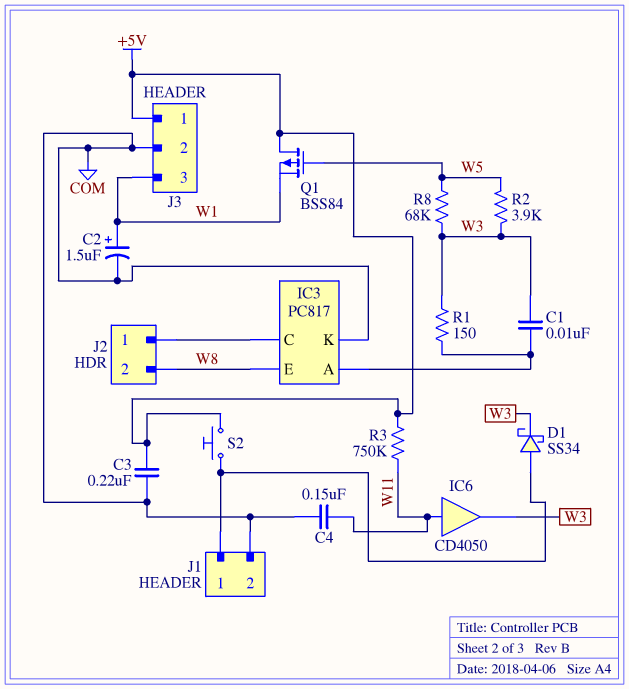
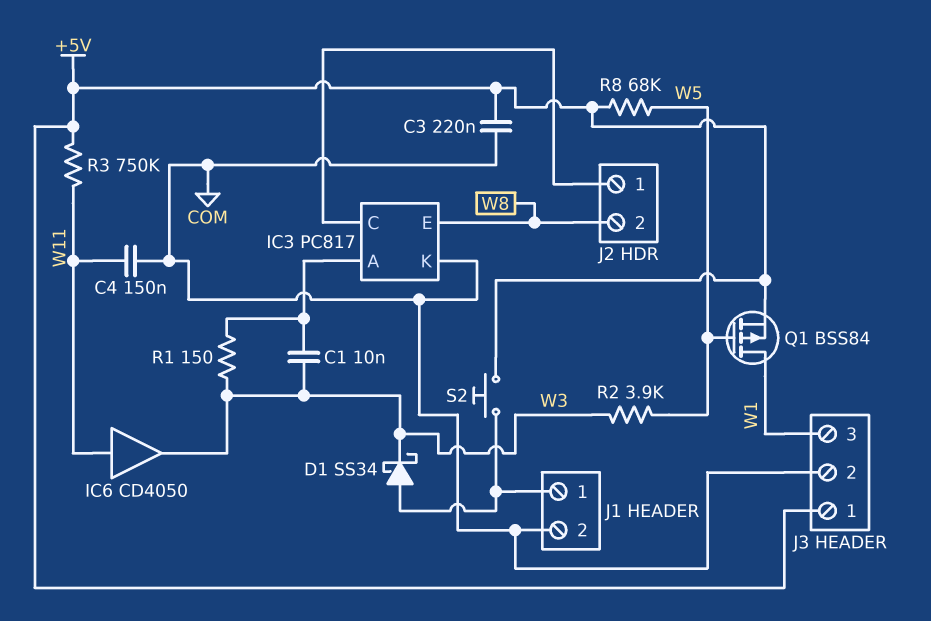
C2: 1.5uF (plus W1, minus COM) -> none
Q1: PMOS BSS84 (G W5, D +5V, S W1) -> PMOS BSS84 (G W5, D W1, S +5V)
R8: 68k (W3, W5) -> 68k (+5V, W5)

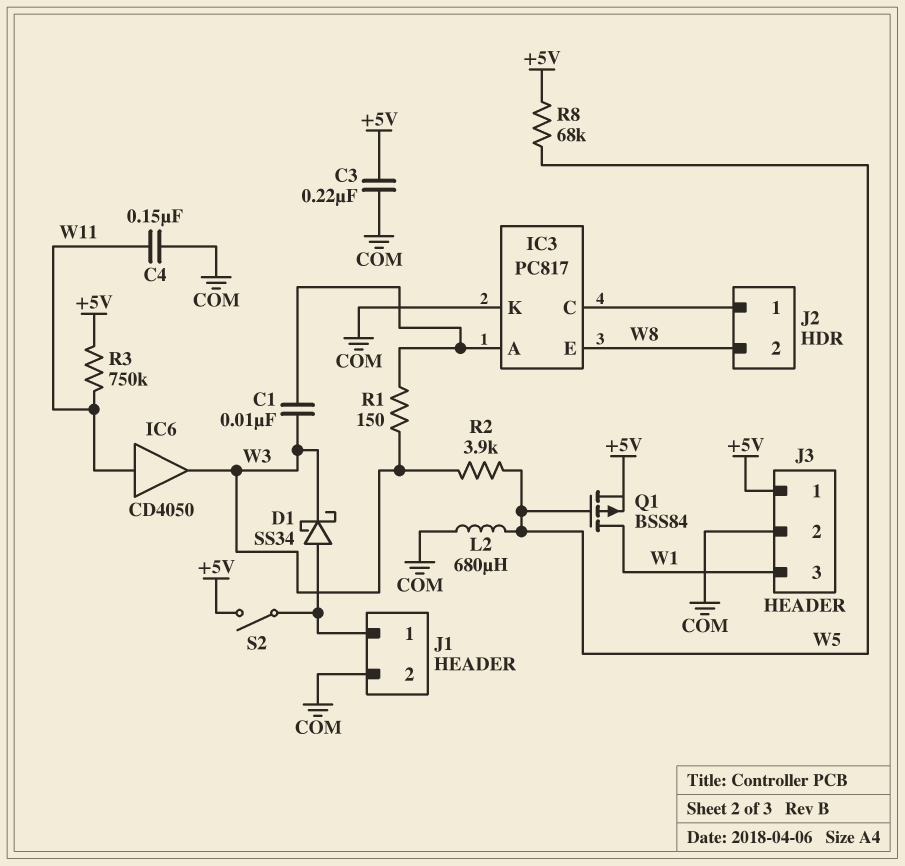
L2: none -> 680uH (COM, W5)
S2: button (+5V, J1/1) -> switch (+5V, J1/1)

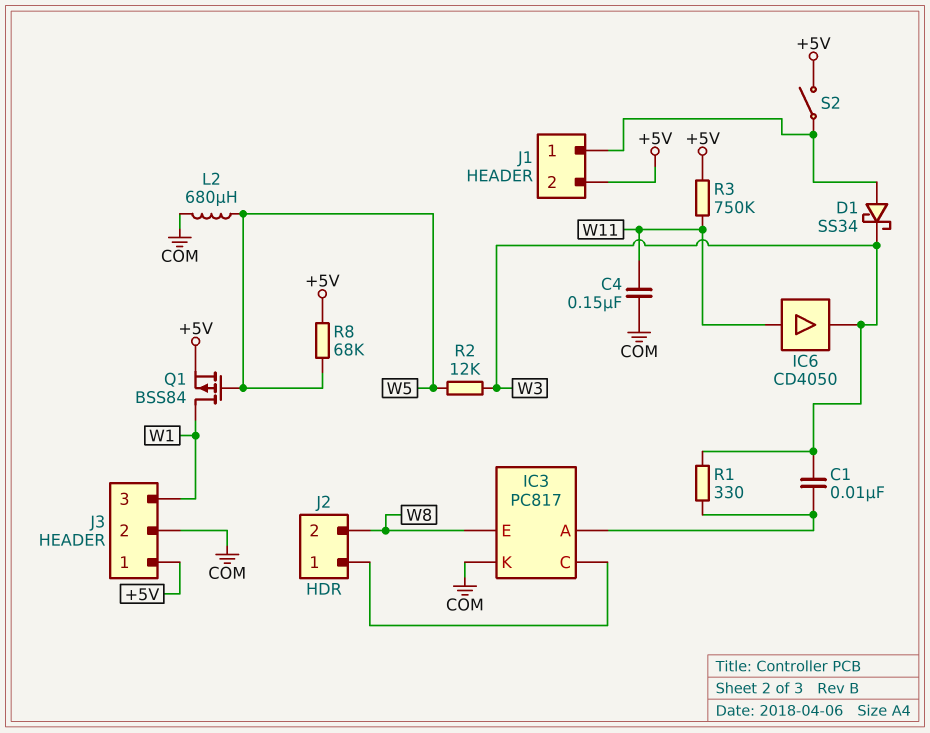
C3: 220nF (+5V, COM) -> none
J1 pin 2: COM -> +5V
R1: 150 (IC3/A, W3) -> 330 (IC3/A, W3)
R2: 3.9k (W3, W5) -> 12k (W3, W5)

